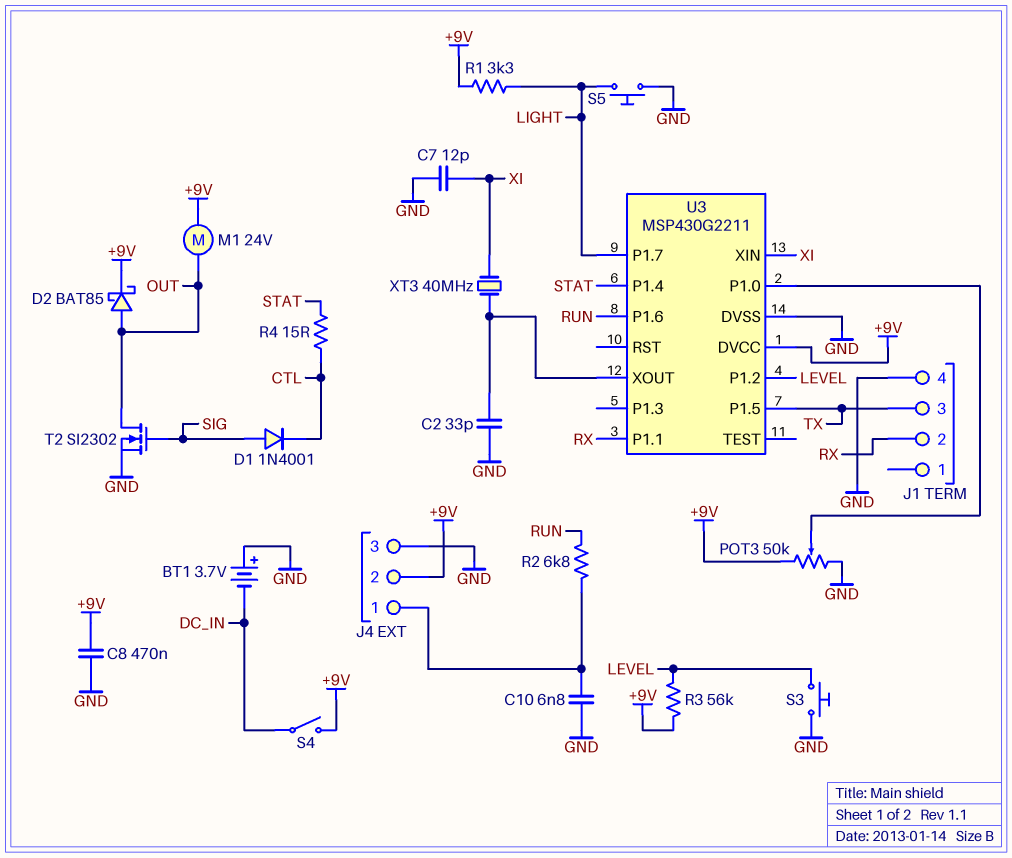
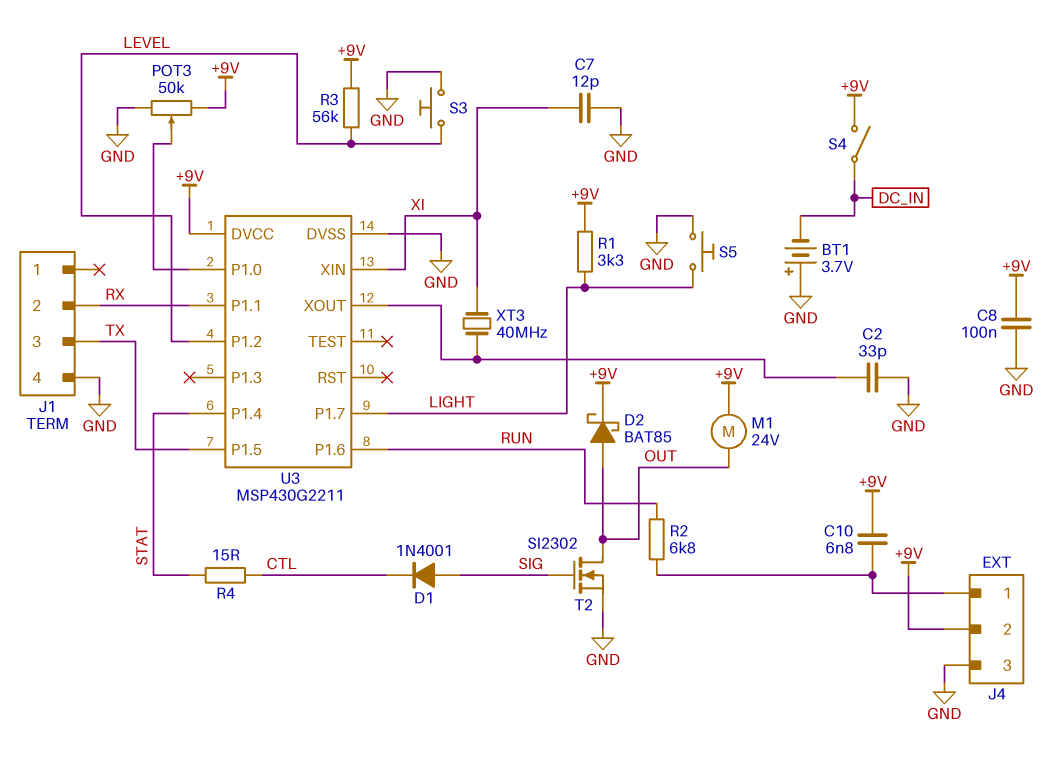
C8: 470nF (+9V, GND) -> 100nF (+9V, GND)
C10: 6.8nF (GND, J4/1) -> 6.8nF (+9V, J4/1)

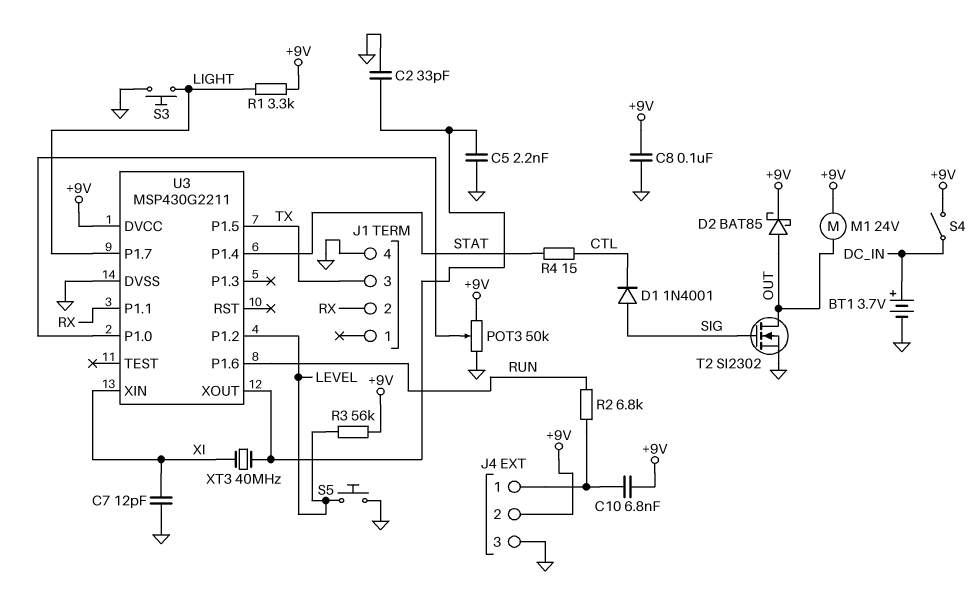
BT1: 3.7V (plus GND, minus DC_IN) -> 3.7V (plus DC_IN, minus GND)
C5: none -> 2.2nF (GND, U3/XOUT)
S3: button (GND, LEVEL) -> button (GND, LIGHT)
S5: button (GND, LIGHT) -> button (GND, LEVEL)

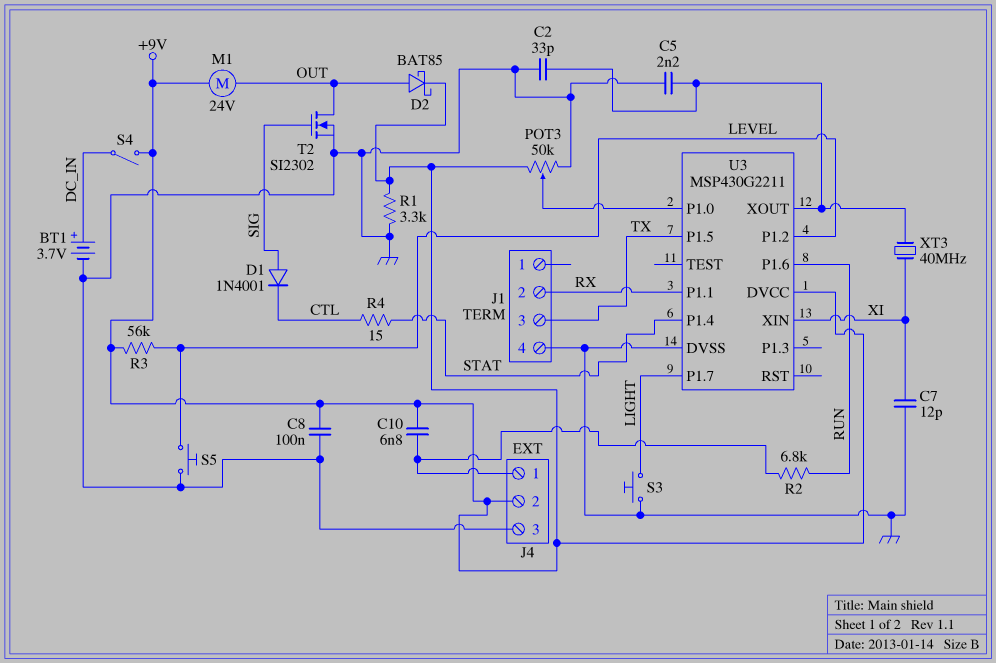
R1: 3.3k (+9V, LIGHT) -> 3.3k (+9V, GND)

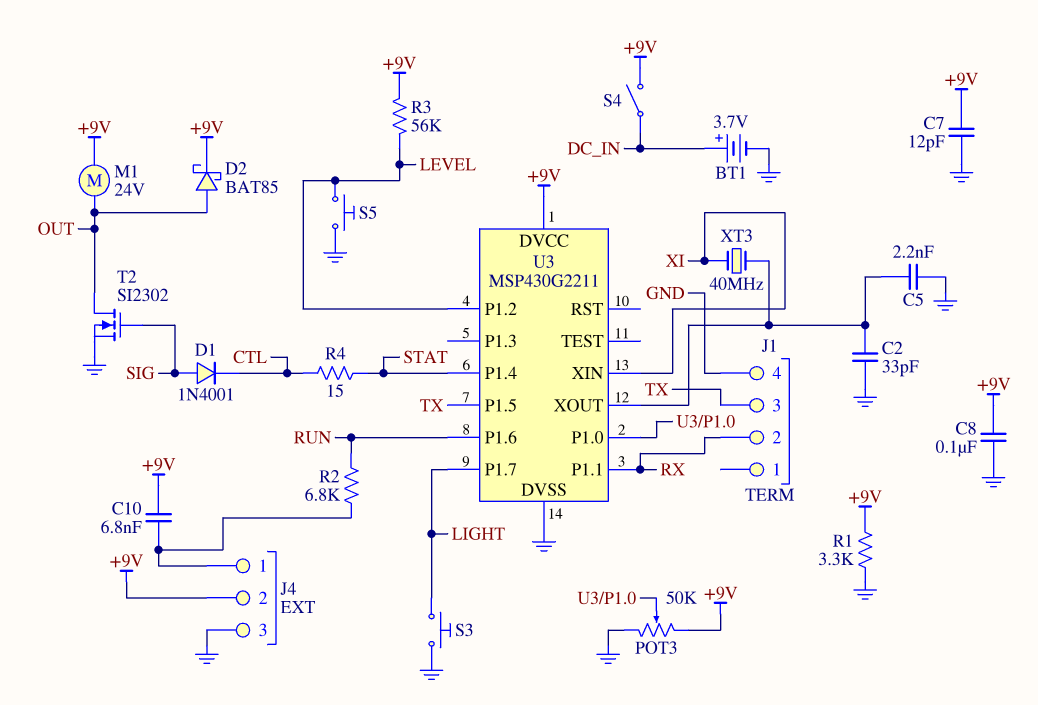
C7: 12pF (GND, XI) -> 12pF (+9V, GND)

